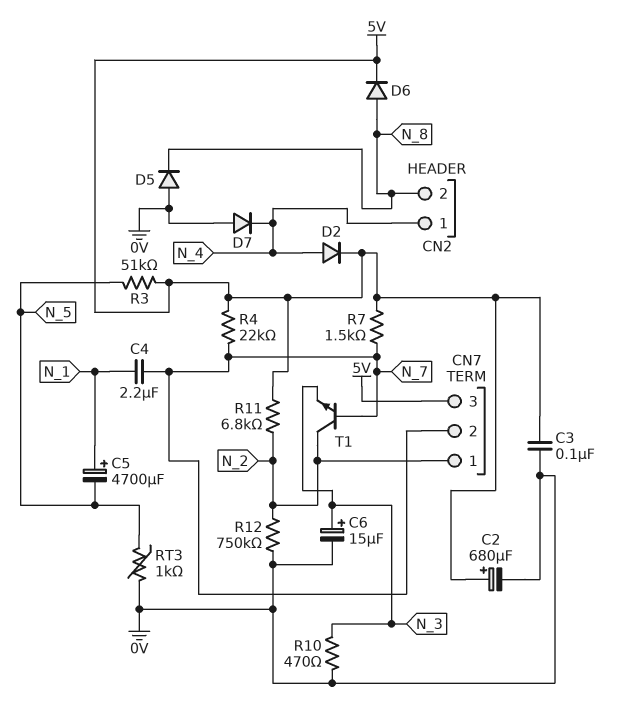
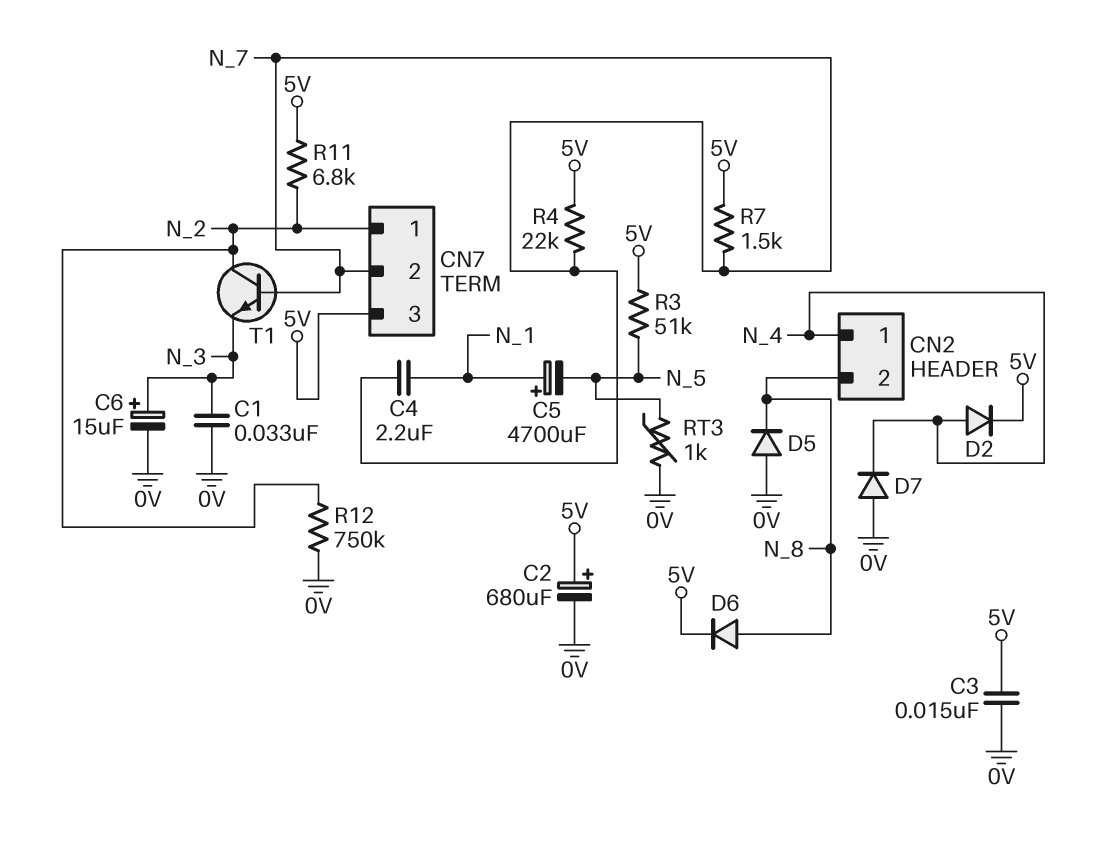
C1: none -> 33nF (0V, N_3)
C3: 100nF (0V, 5V) -> 15nF (0V, 5V)
R10: 470 (0V, N_3) -> none

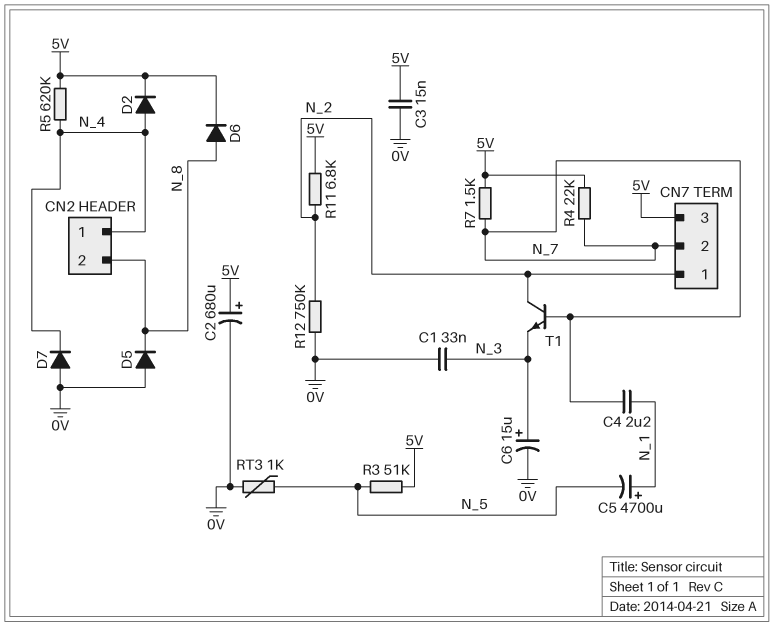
R5: none -> 620k (5V, N_4)

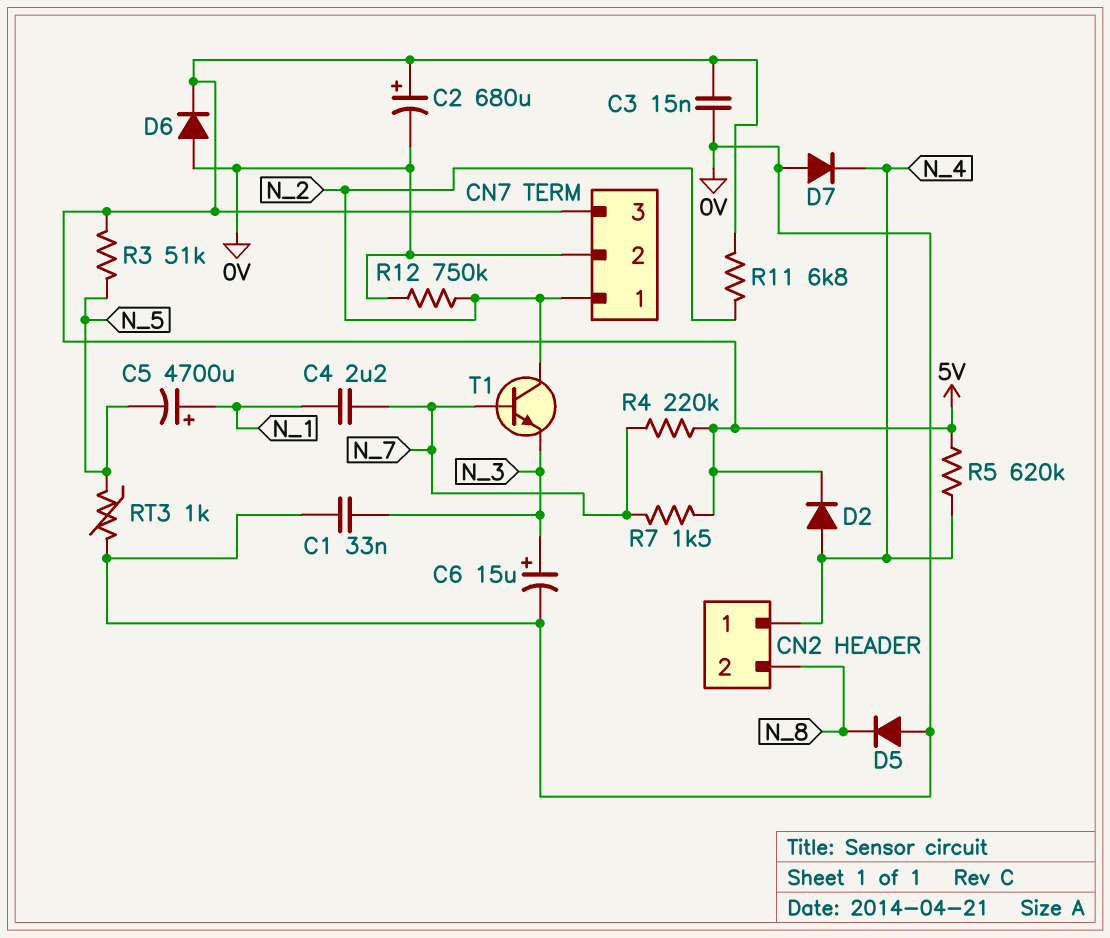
CN7 pin 2: N_7 -> 0V
D6: diode (A N_8, K 5V) -> diode (A 0V, K 5V)
R4: 22k (5V, N_7) -> 220k (5V, N_7)

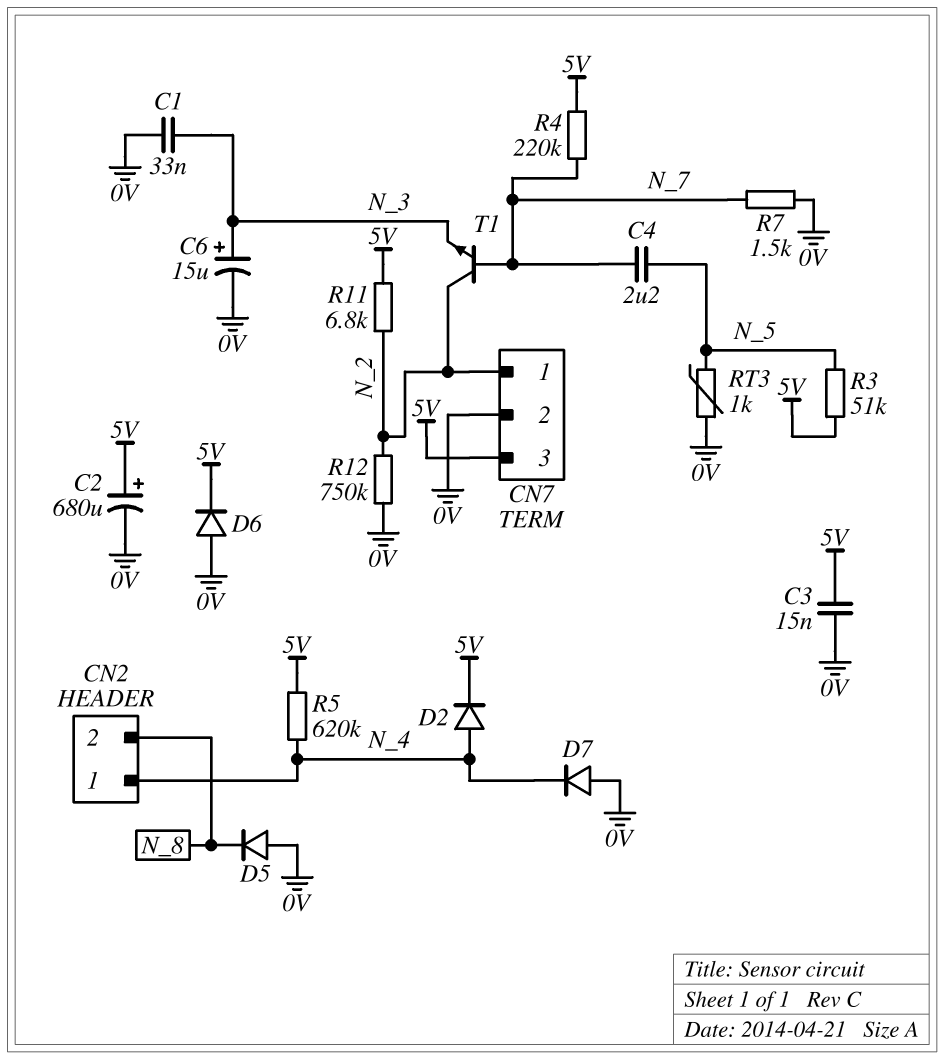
C4: 2.2uF (N_1, N_7) -> 2.2uF (N_5, N_7)
C5: 4700uF (plus N_1, minus N_5) -> none
R7: 1.5k (5V, N_7) -> 1.5k (0V, N_7)

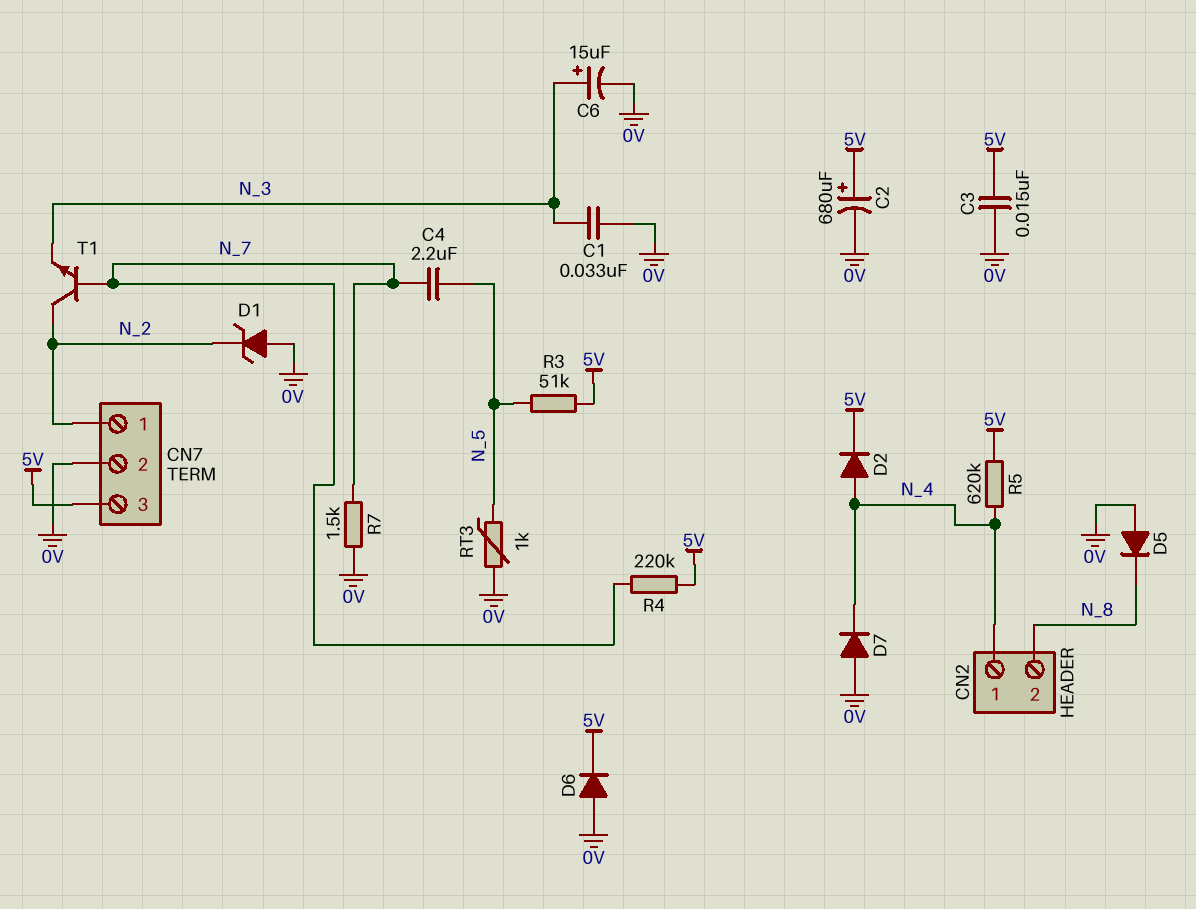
D1: none -> zener (A 0V, K N_2)
R11: 6.8k (5V, N_2) -> none
R12: 750k (0V, N_2) -> none

